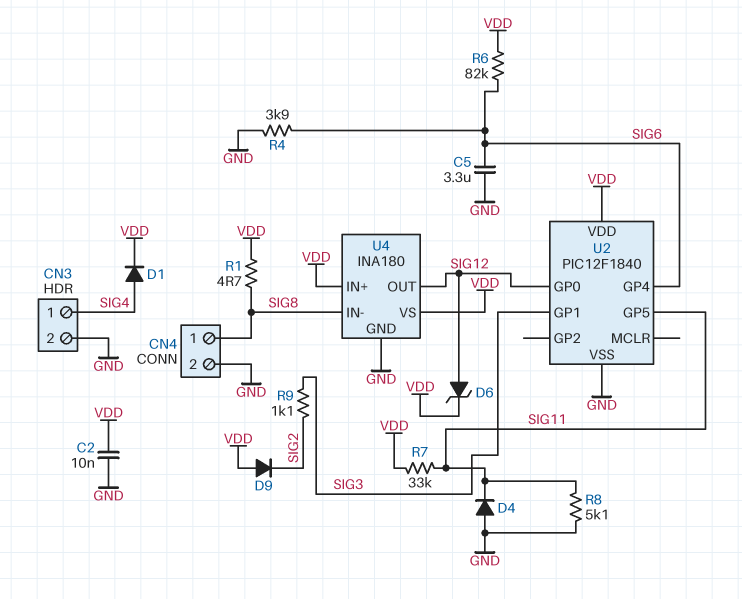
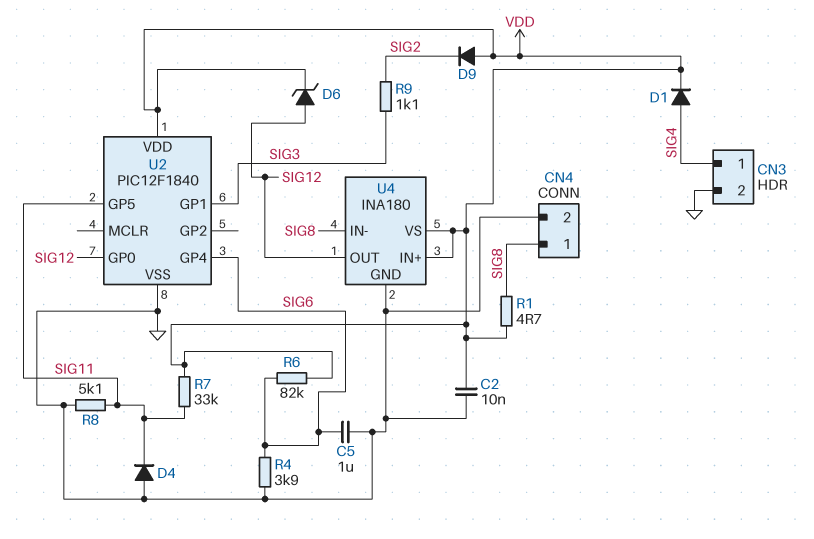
C5: 3.3uF (GND, SIG6) -> 1uF (GND, SIG6)

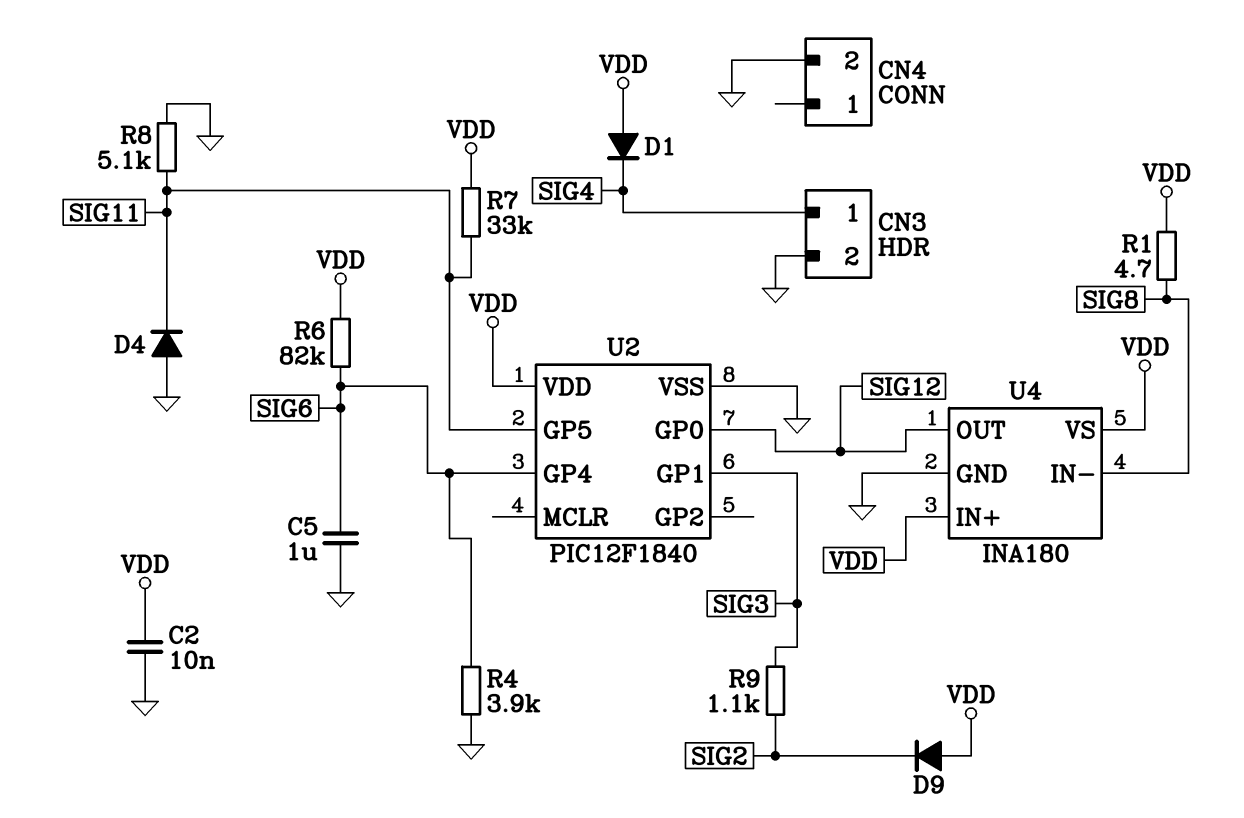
CN4 pin 1: SIG8 -> none
D1: diode (A SIG4, K VDD) -> diode (A VDD, K SIG4)
D6: zener (A SIG12, K VDD) -> none

